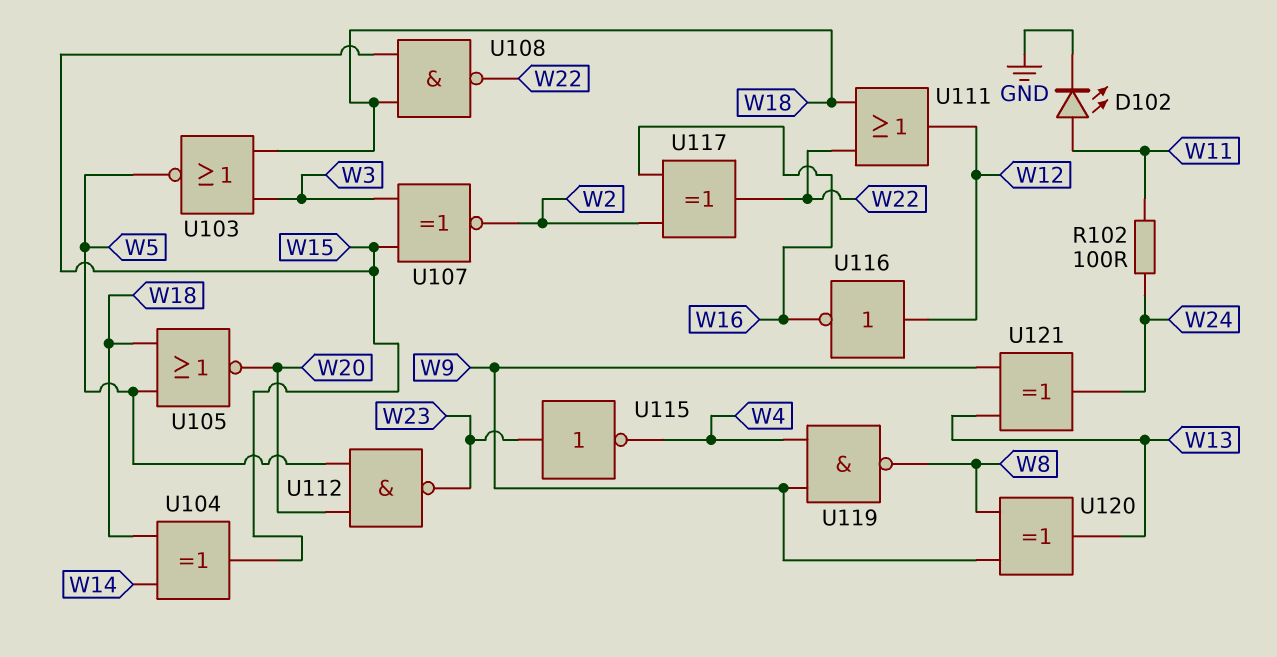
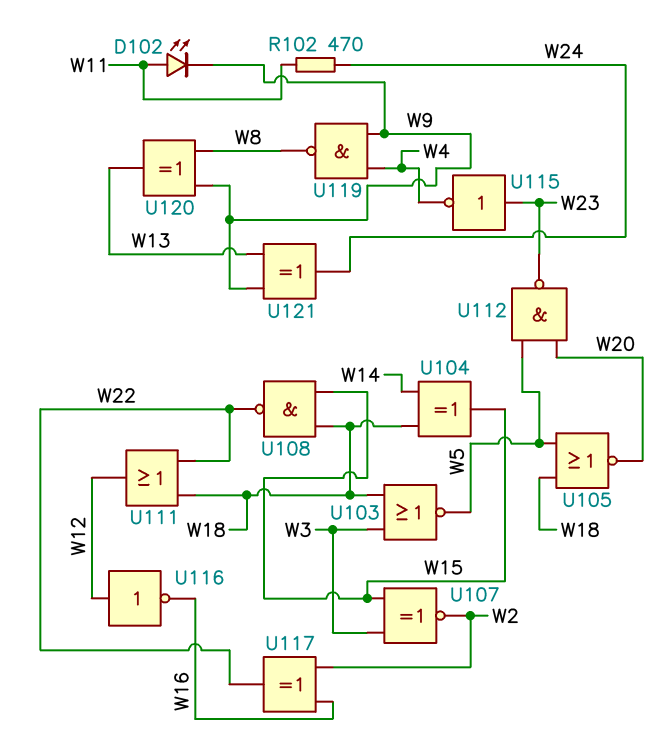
D102: LED (A W11, K GND) -> LED (A W11, K W9)
R102: 100 (W11, W24) -> 470 (W11, W24)

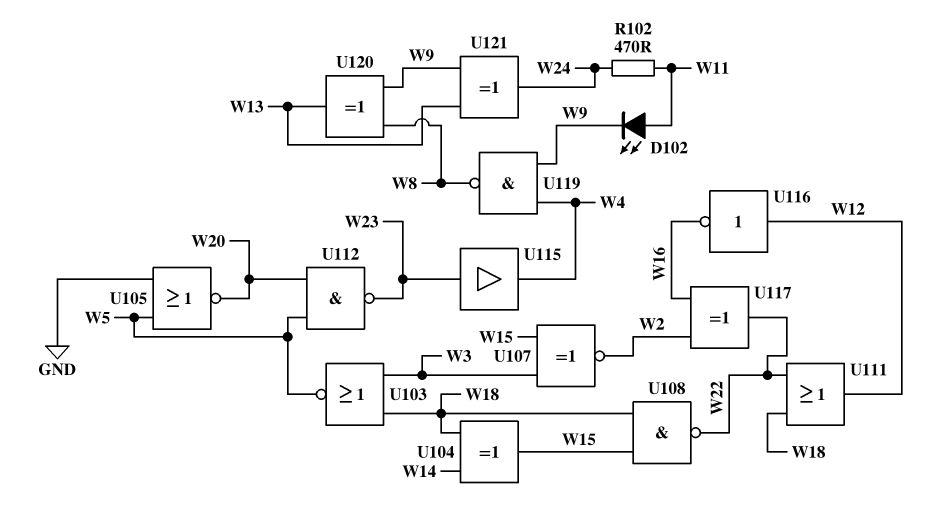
U105: NOR (in W5, in W18, out W20) -> NOR (in GND, in W5, out W20)
U115: NOT (in W23, out W4) -> buffer (in W23, out W4)

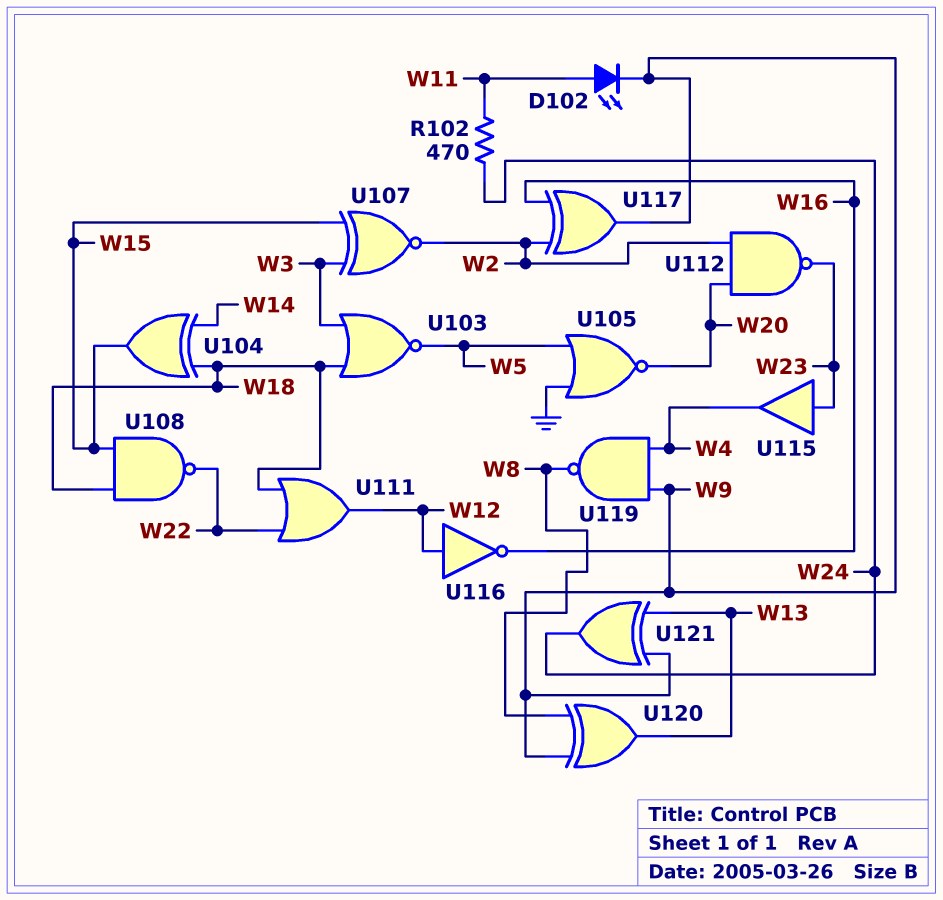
U112: NAND (in W5, in W20, out W23) -> NAND (in W2, in W20, out W23)
U117: XOR (in W2, in W16, out W22) -> XOR (in W2, in W16, out W9)

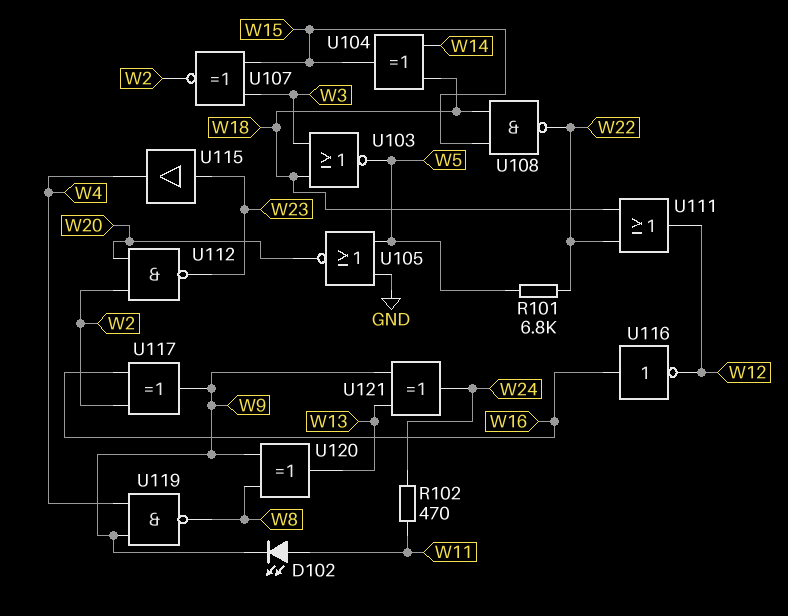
R101: none -> 6.8k (W5, W22)
U116: NOT (in W12, out W16) -> NOT (in W16, out W12)

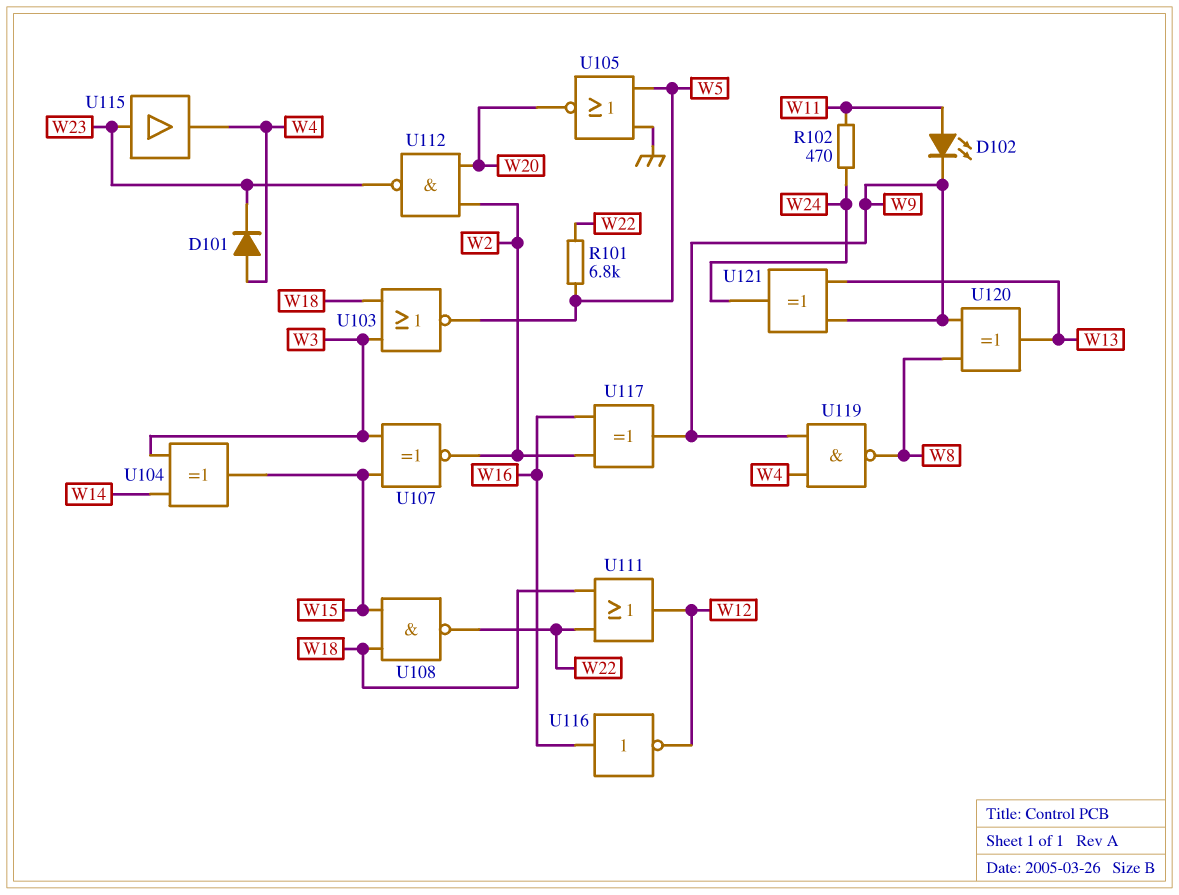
D101: none -> diode (A W4, K W23)
U104: XOR (in W14, in W18, out W15) -> XOR (in W3, in W14, out W15)

